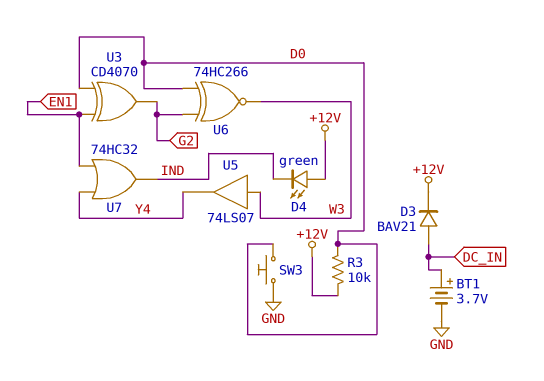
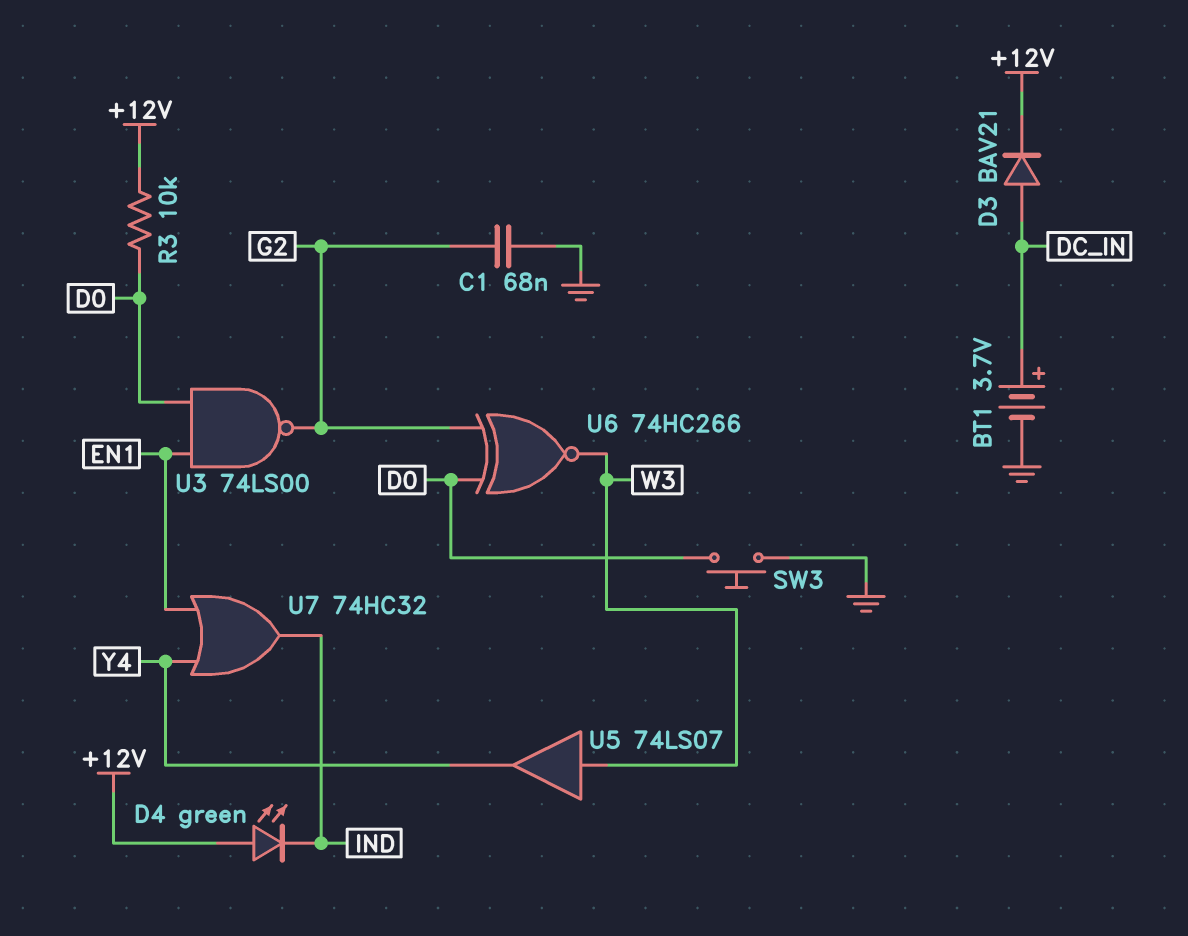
C1: none -> 68nF (G2, GND)
U3: XOR CD4070 (in D0, in EN1, out G2) -> NAND 74LS00 (in D0, in EN1, out G2)

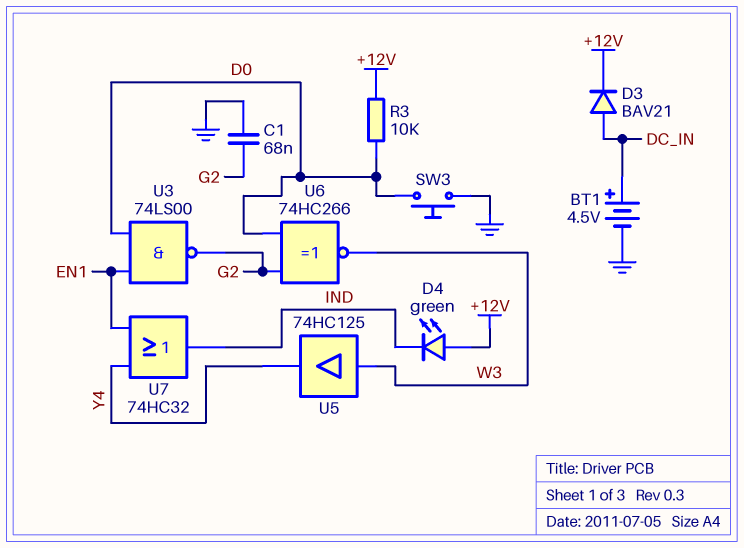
BT1: 3.7V (plus DC_IN, minus GND) -> 4.5V (plus DC_IN, minus GND)
U5: buffer 74LS07 (in W3, out Y4) -> buffer 74HC125 (in W3, out Y4)

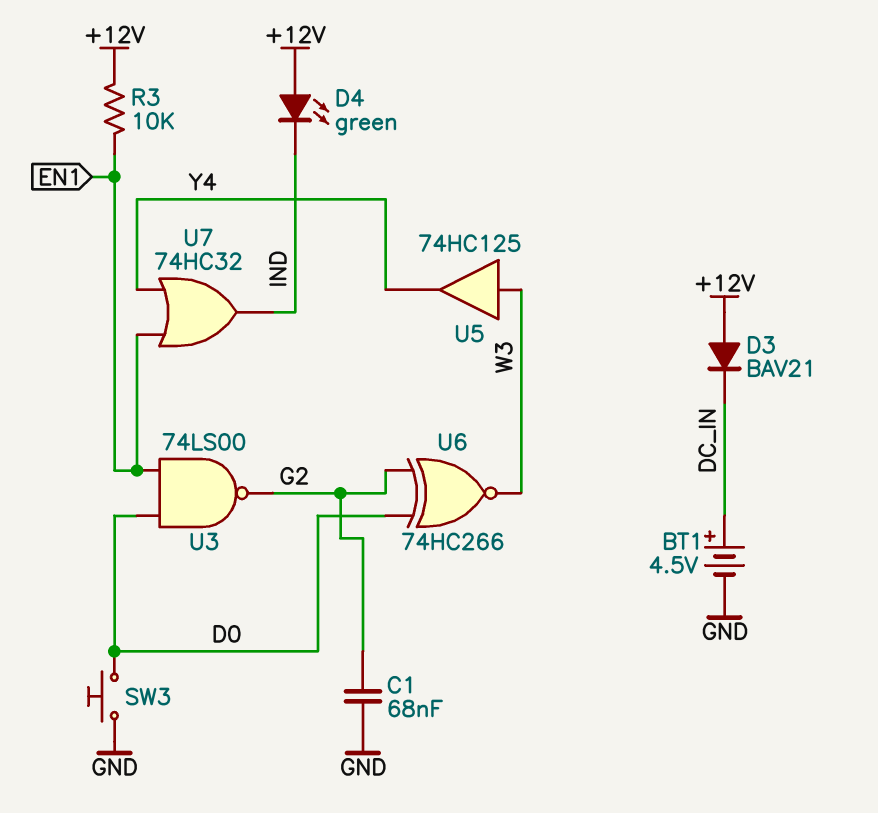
D3: diode BAV21 (A DC_IN, K +12V) -> diode BAV21 (A +12V, K DC_IN)
R3: 10k (+12V, D0) -> 10k (+12V, EN1)

